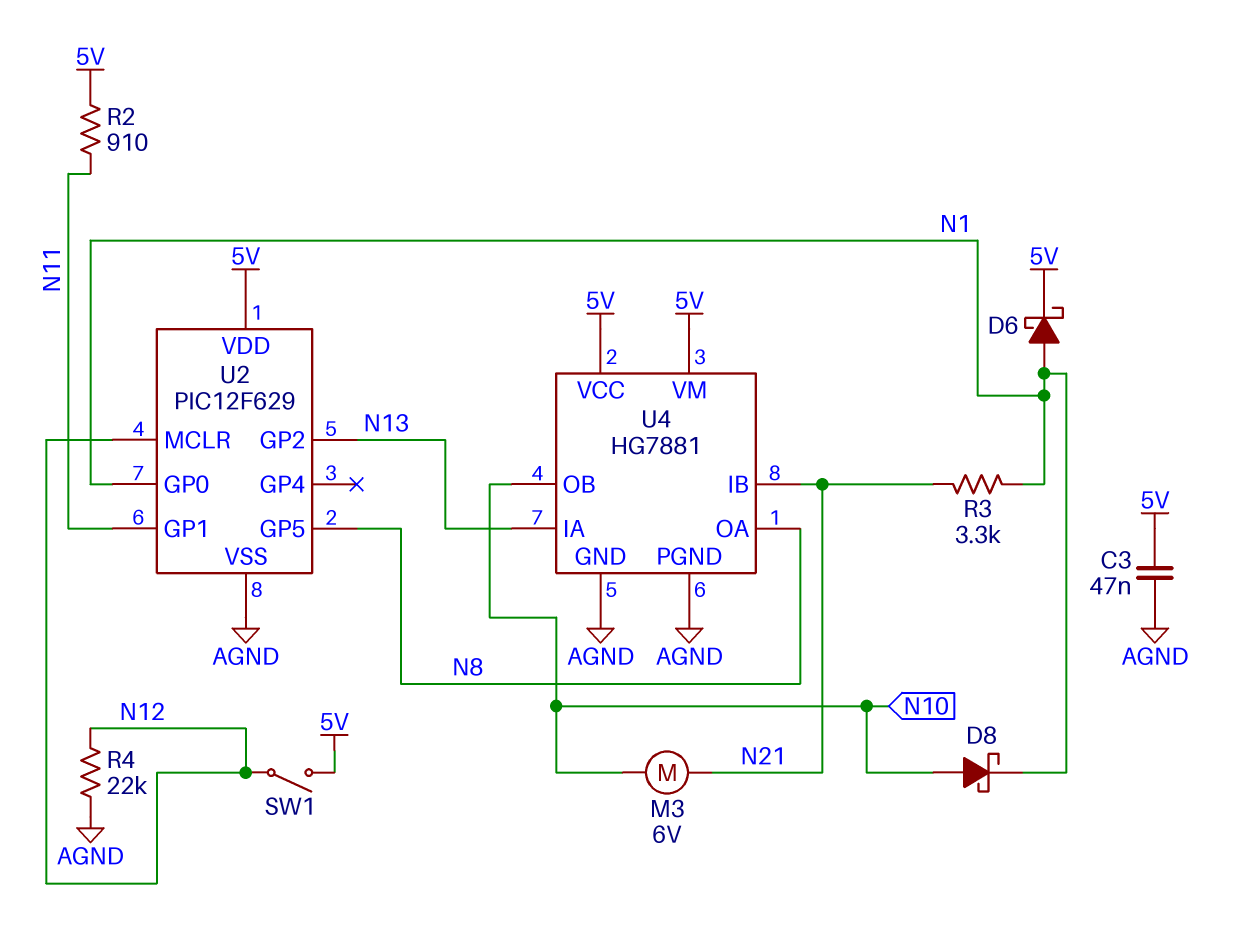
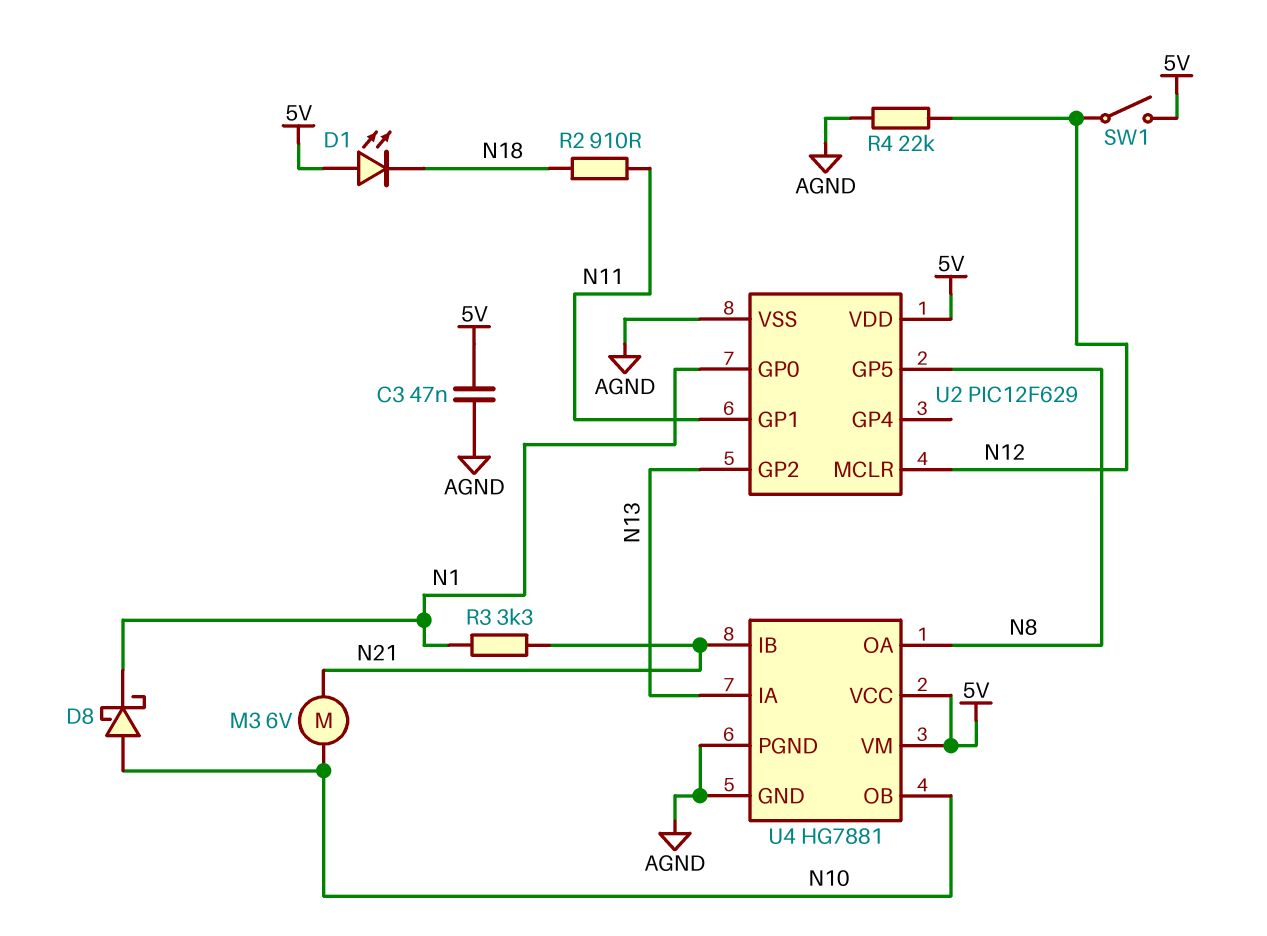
D1: none -> LED (A 5V, K N18)
D6: schottky (A N1, K 5V) -> none
R2: 910 (5V, N11) -> 910 (N11, N18)

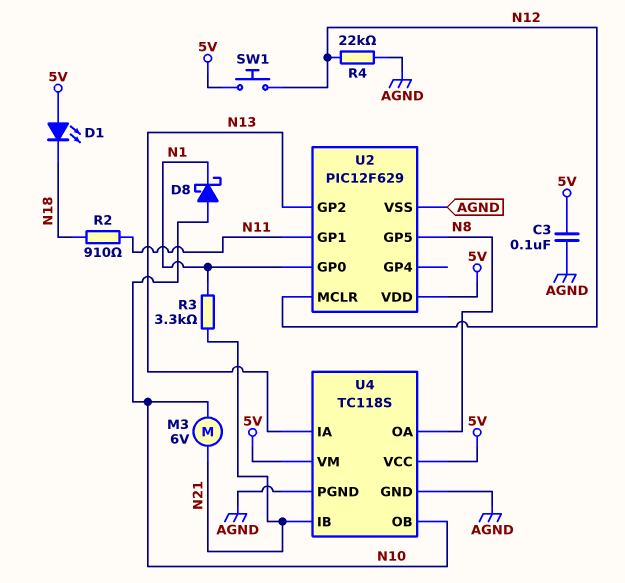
C3: 47nF (5V, AGND) -> 100nF (5V, AGND)
SW1: switch (5V, N12) -> button (5V, N12)
U4: HG7881 -> TC118S

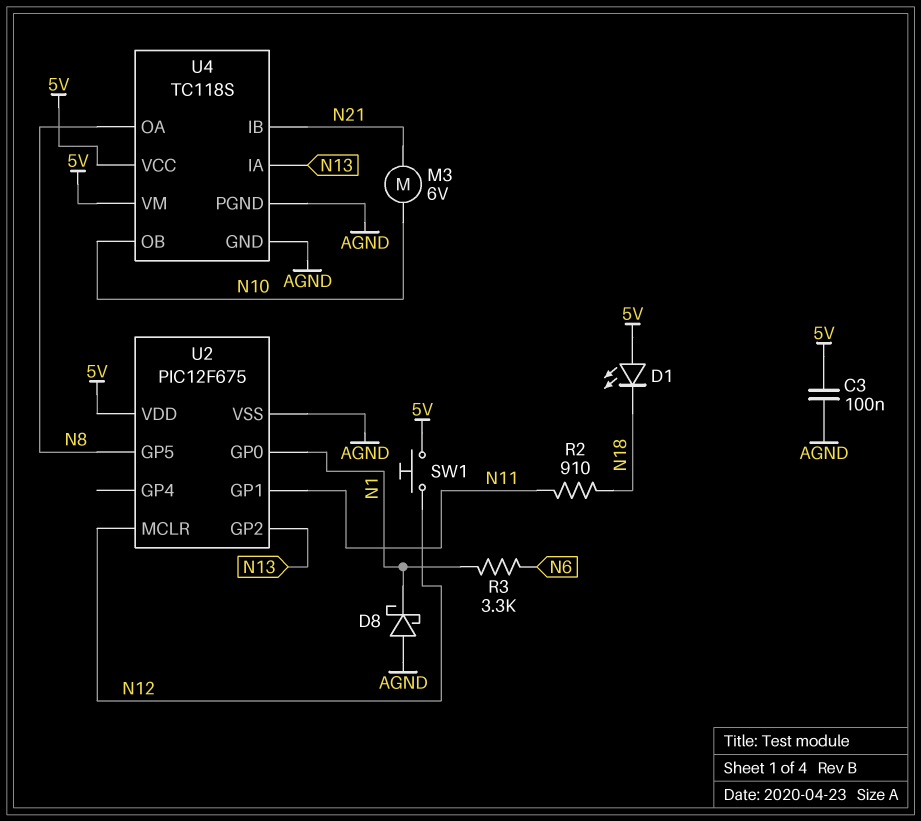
D8: schottky (A N10, K N1) -> schottky (A AGND, K N1)
R3: 3.3k (N1, N21) -> 3.3k (N1, N6)
R4: 22k (AGND, N12) -> none
U2: PIC12F629 -> PIC12F675

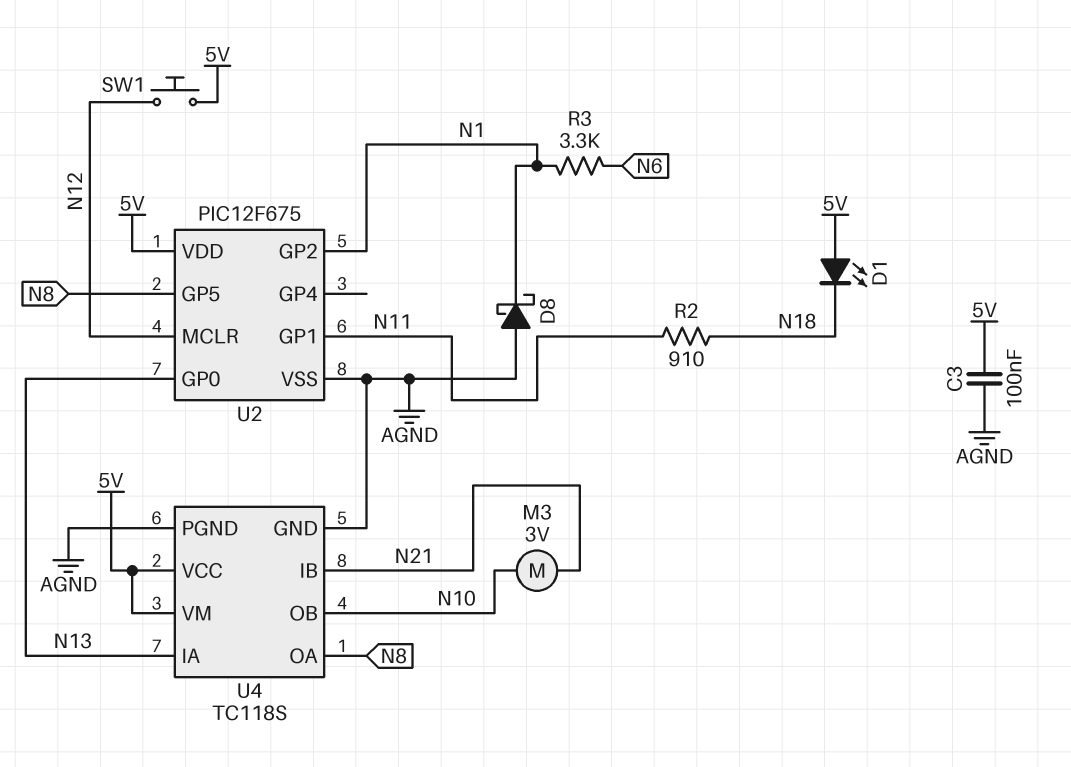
M3: motor 6V (N10, N21) -> motor 3V (N10, N21)
U2 pin GP0: N1 -> N13
U2 pin GP2: N13 -> N1

